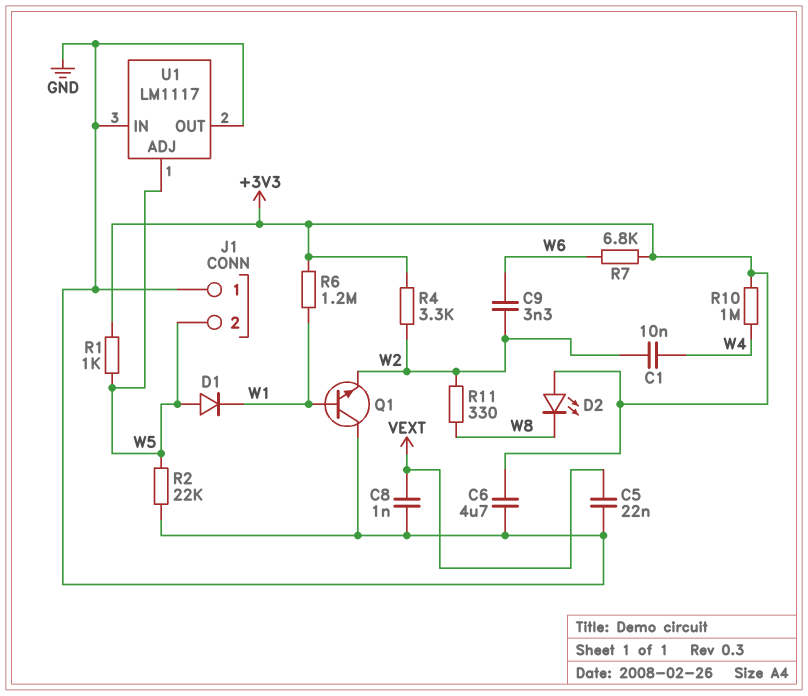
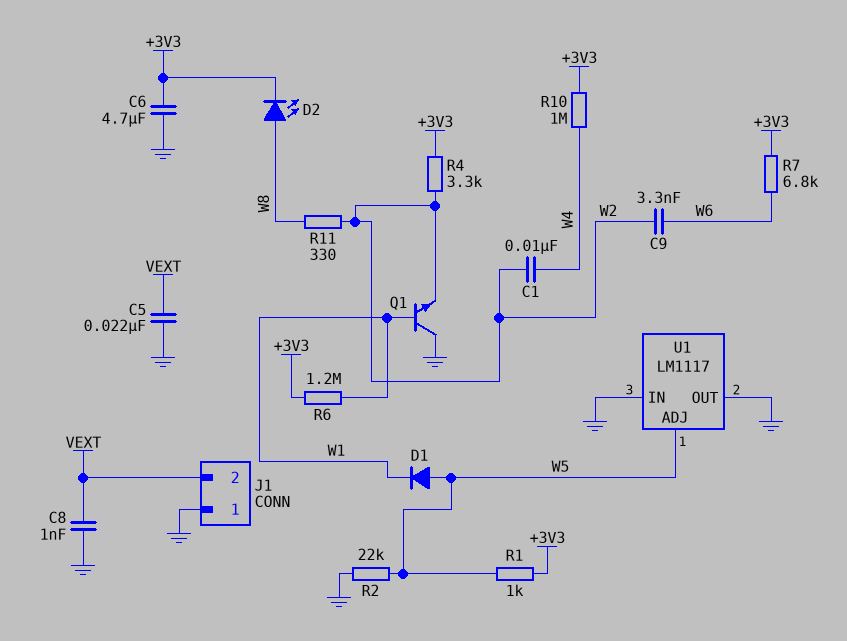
D2: LED (A +3V3, K W8) -> LED (A W8, K +3V3)
J1 pin 2: W5 -> VEXT

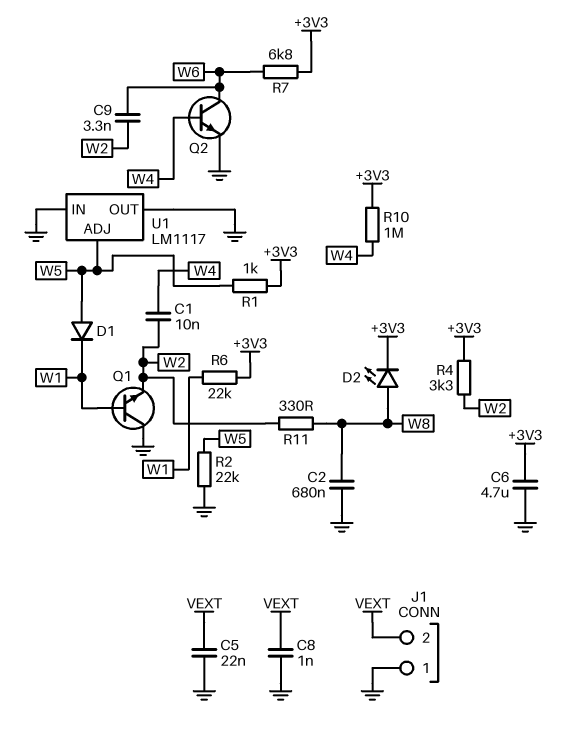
C2: none -> 680nF (GND, W8)
Q2: none -> NPN (B W4, C W6, E GND)
R6: 1.2M (+3V3, W1) -> 22k (+3V3, W1)

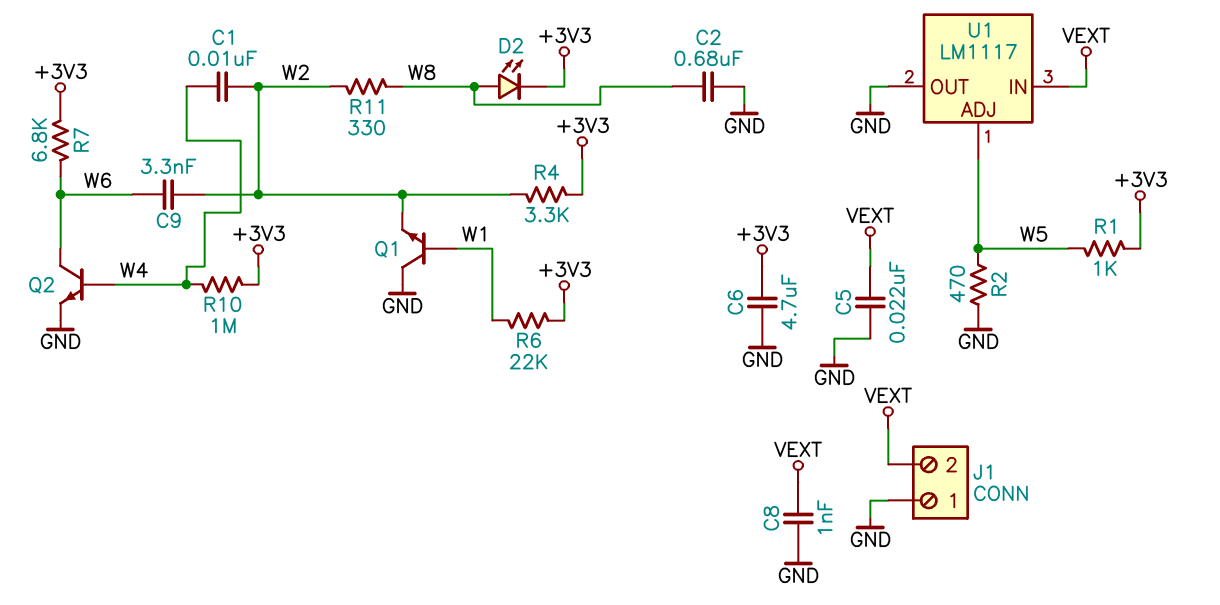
D1: diode (A W5, K W1) -> none
R2: 22k (GND, W5) -> 470 (GND, W5)
U1 pin IN: GND -> VEXT

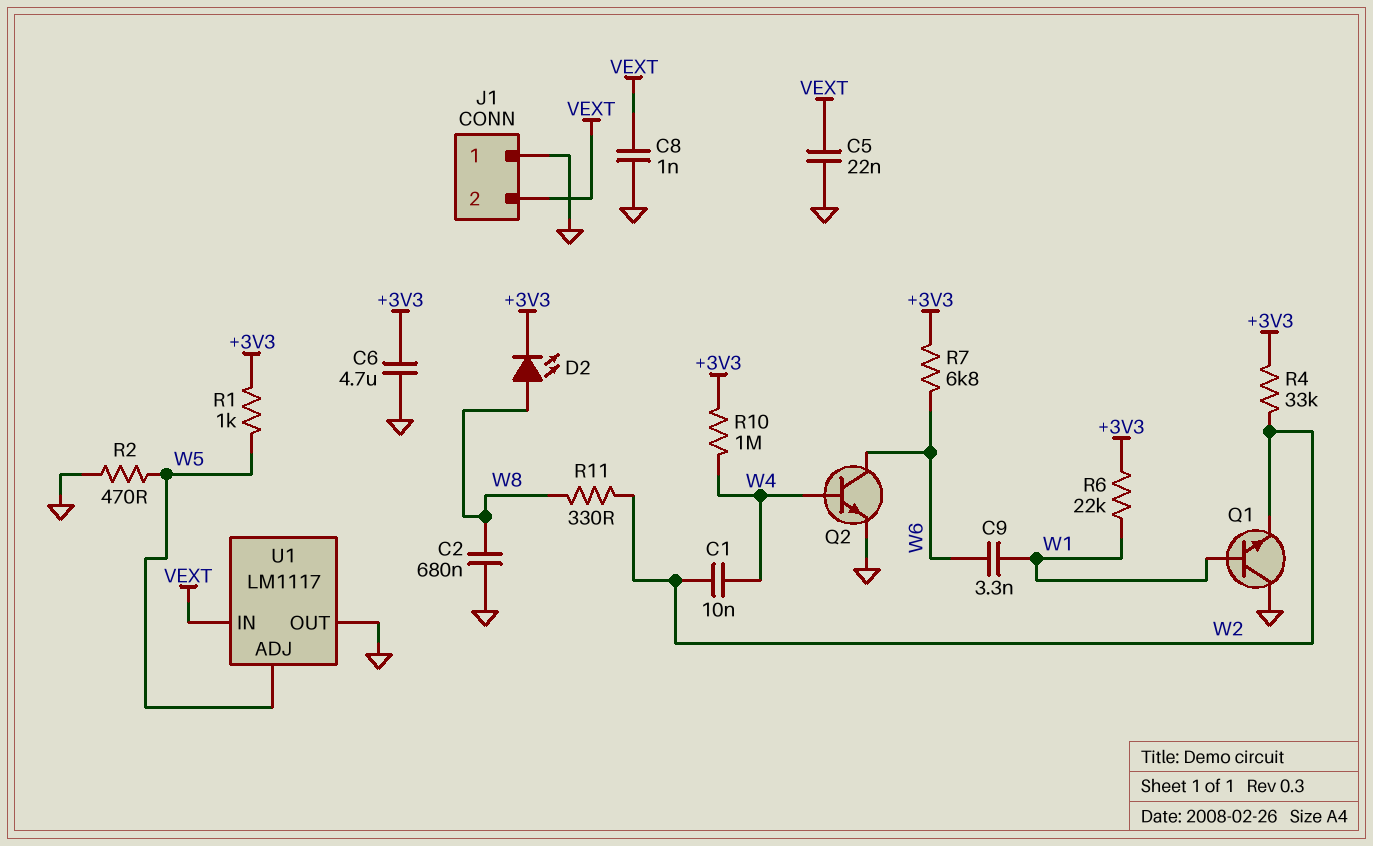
C9: 3.3nF (W2, W6) -> 3.3nF (W1, W6)
R4: 3.3k (+3V3, W2) -> 33k (+3V3, W2)

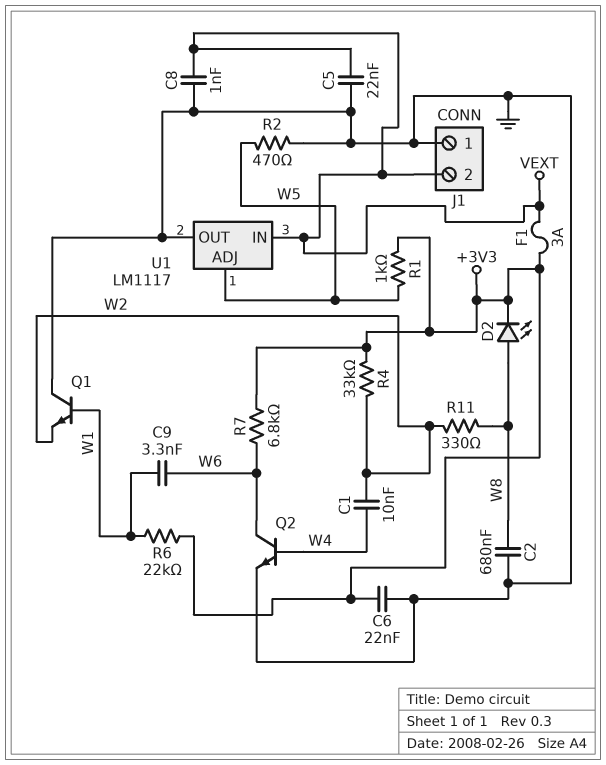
C6: 4.7uF (+3V3, GND) -> 22nF (+3V3, GND)
F1: none -> 3A (+3V3, VEXT)
R10: 1M (+3V3, W4) -> none

